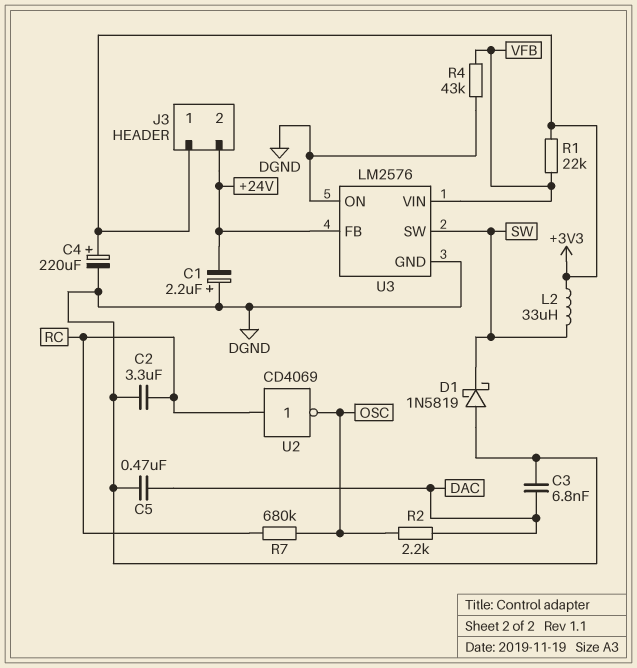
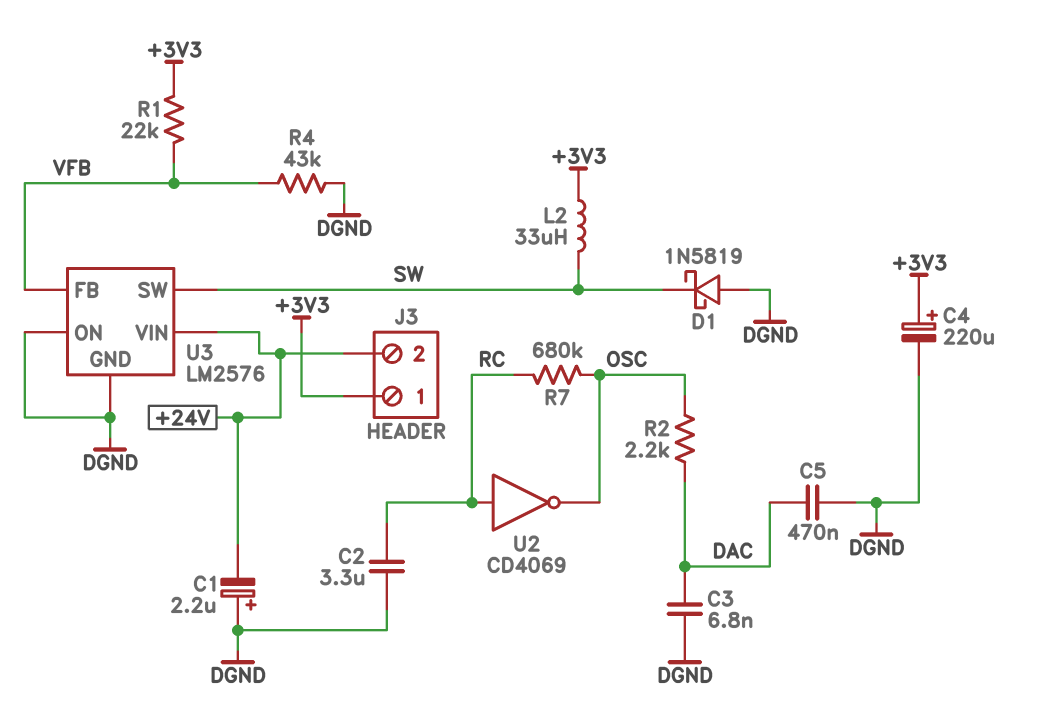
U3 pin FB: +24V -> VFB
U3 pin VIN: VFB -> +24V

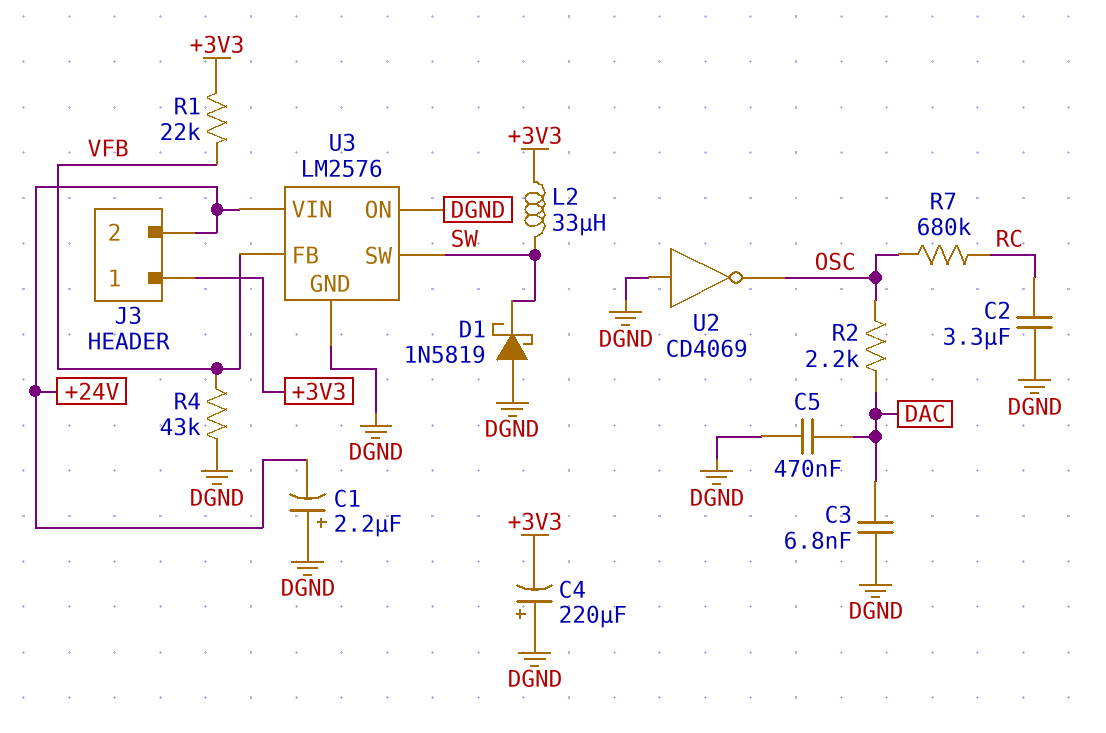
C4: 220uF (plus +3V3, minus DGND) -> 220uF (plus DGND, minus +3V3)
U2: NOT CD4069 (in RC, out OSC) -> NOT CD4069 (in DGND, out OSC)

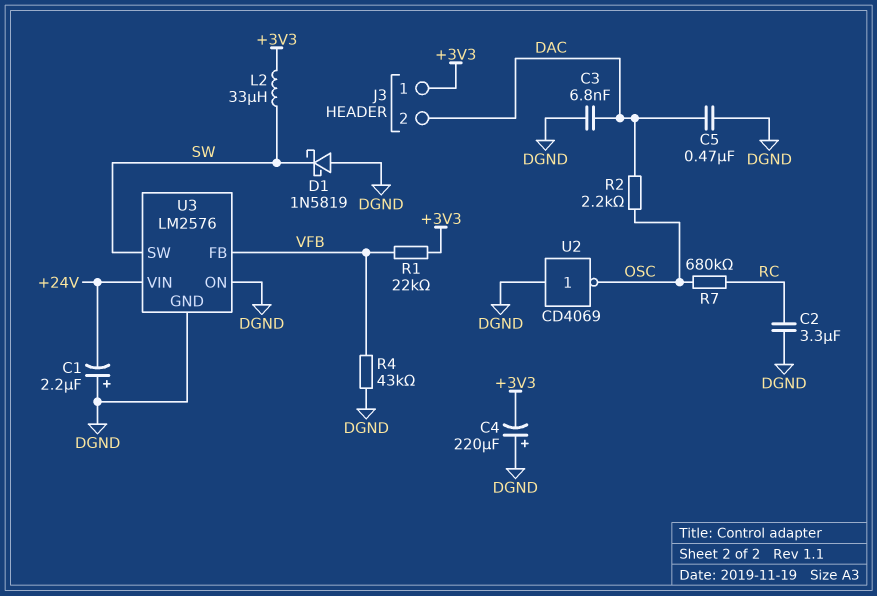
J3 pin 2: +24V -> DAC

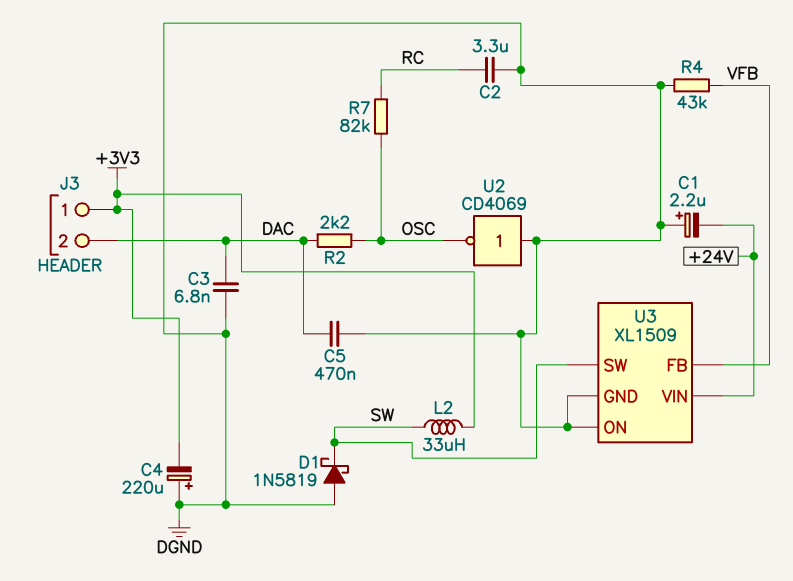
R1: 22k (+3V3, VFB) -> none
R7: 680k (OSC, RC) -> 82k (OSC, RC)
U3: LM2576 -> XL1509

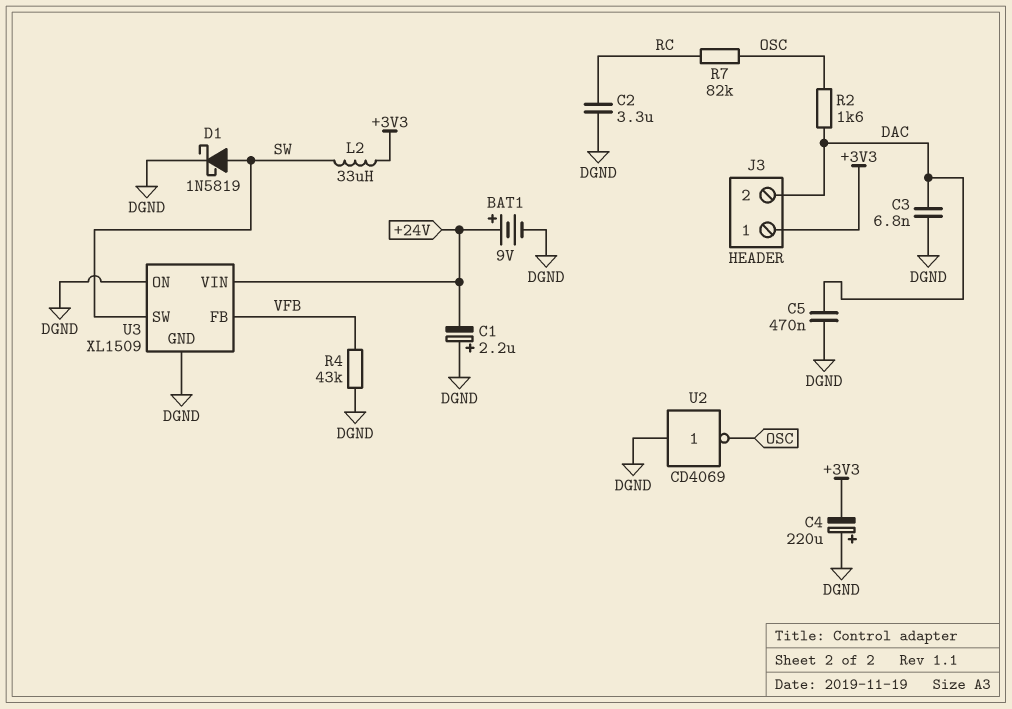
BAT1: none -> 9V (plus +24V, minus DGND)
D1: schottky 1N5819 (A DGND, K SW) -> schottky 1N5819 (A SW, K DGND)
R2: 2.2k (DAC, OSC) -> 1.6k (DAC, OSC)

